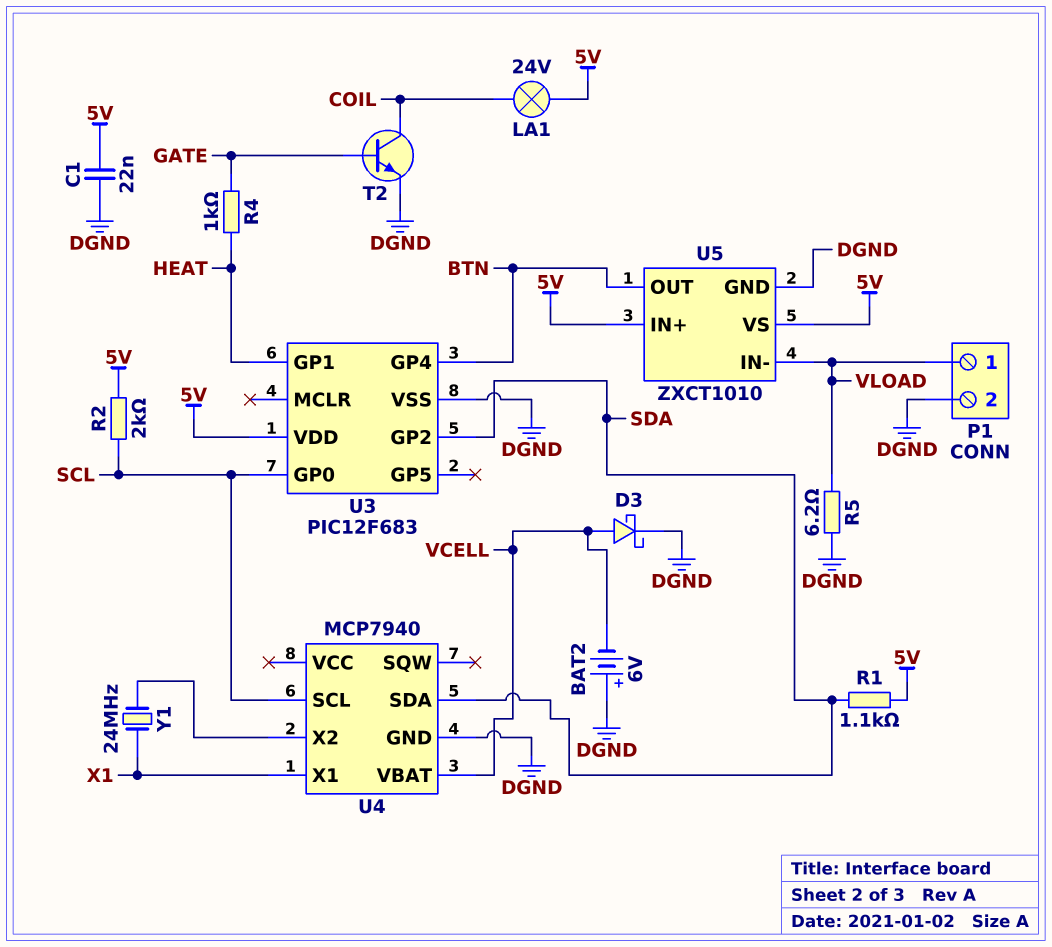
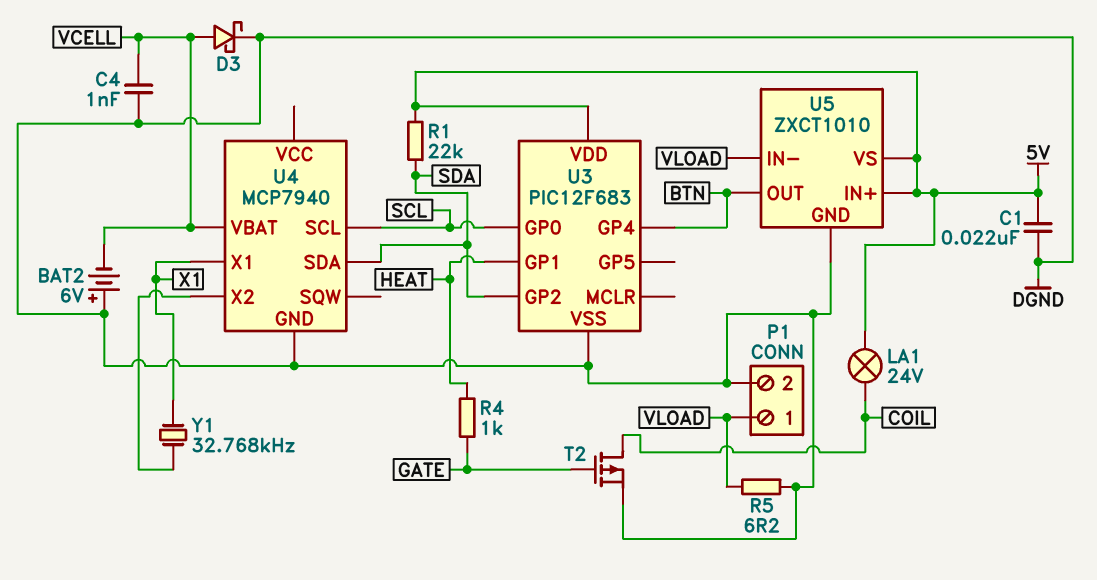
C4: none -> 1nF (DGND, VCELL)
R1: 1.1k (5V, SDA) -> 22k (5V, SDA)
R2: 2k (5V, SCL) -> none
T2: NPN (B GATE, C COIL, E DGND) -> PMOS (G GATE, D COIL, S DGND)
Y1: 24MHz (U4/X2, X1) -> 32.768kHz (U4/X2, X1)

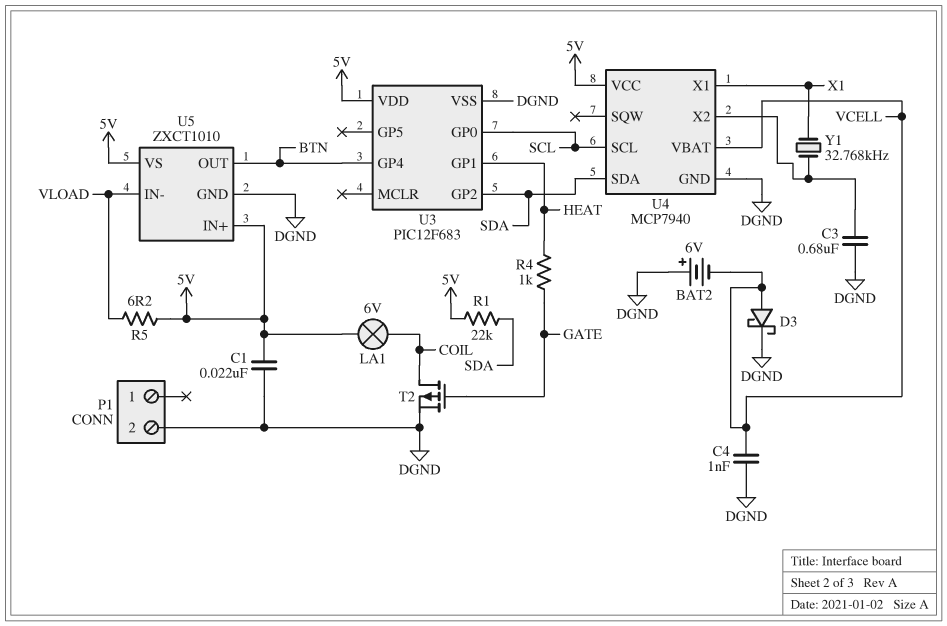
C3: none -> 680nF (DGND, U4/X2)
LA1: lamp 24V (5V, COIL) -> lamp 6V (5V, COIL)
P1 pin 1: VLOAD -> none
R5: 6.2 (DGND, VLOAD) -> 6.2 (5V, VLOAD)
U4 pin VCC: none -> 5V

